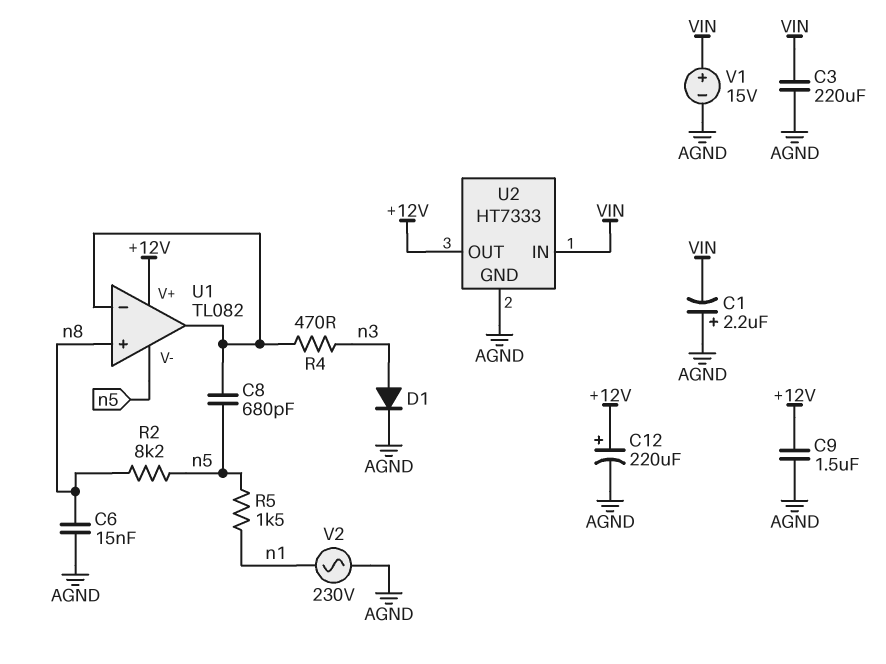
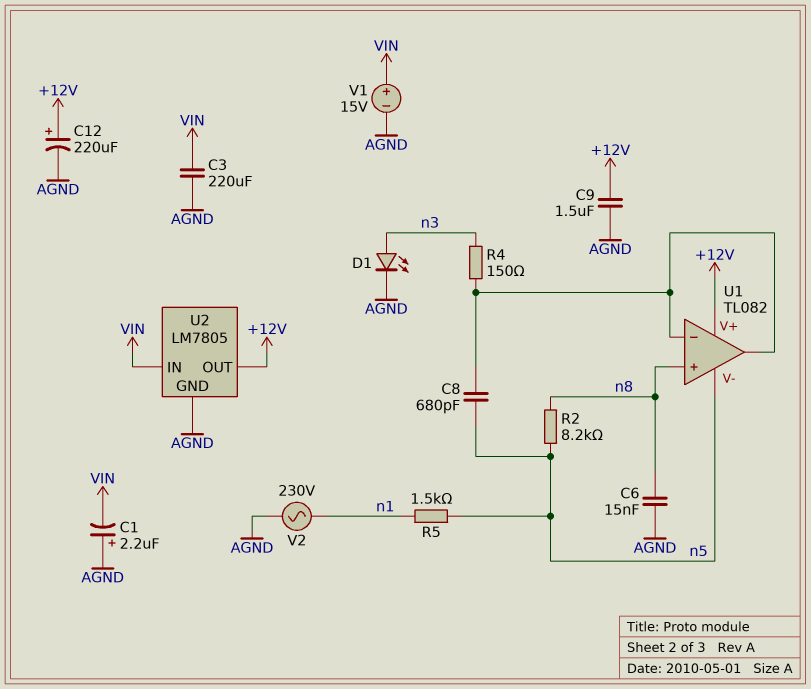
D1: diode (A n3, K AGND) -> LED (A n3, K AGND)
R4: 470 (U1/in-, n3) -> 150 (U1/in-, n3)
U2: HT7333 -> LM7805

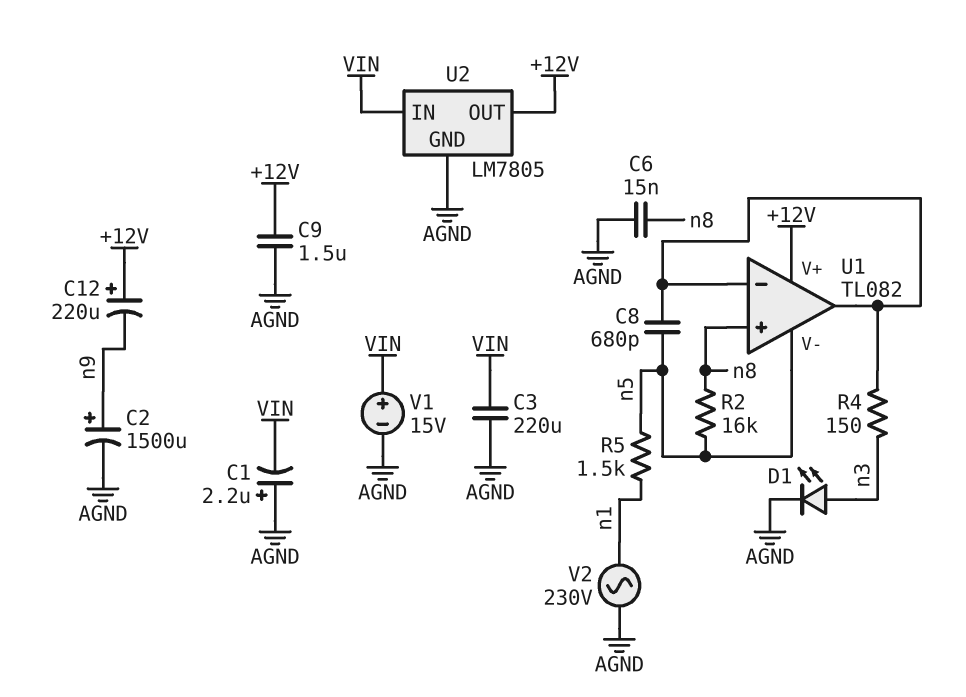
C2: none -> 1500uF (plus n9, minus AGND)
C12: 220uF (plus +12V, minus AGND) -> 220uF (plus +12V, minus n9)
R2: 8.2k (n5, n8) -> 16k (n5, n8)

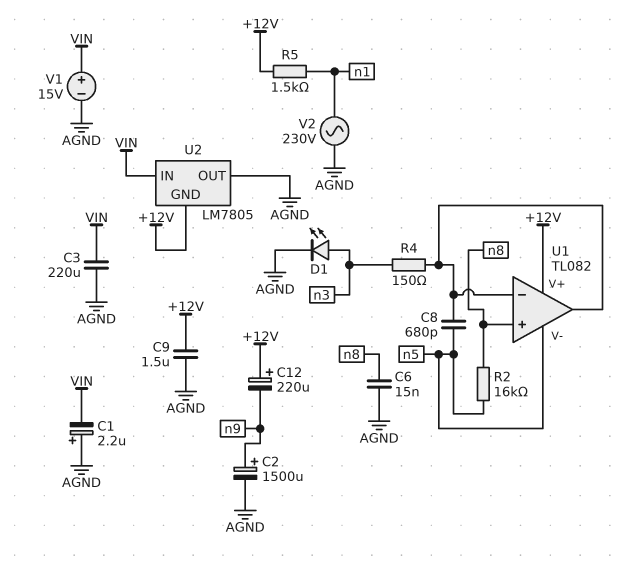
R5: 1.5k (n1, n5) -> 1.5k (+12V, n1)
U2 pin GND: AGND -> +12V
U2 pin OUT: +12V -> AGND

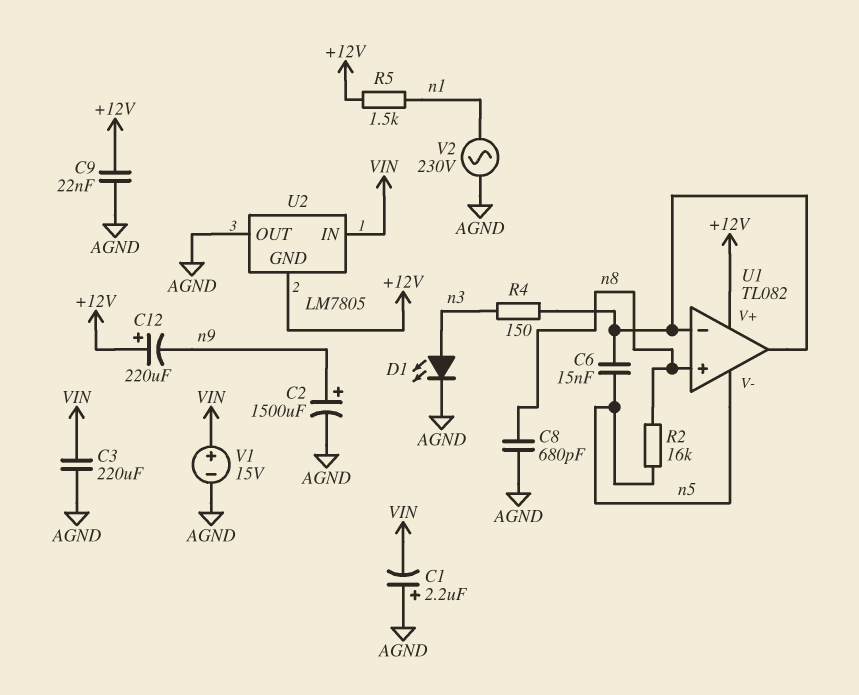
C6: 15nF (AGND, n8) -> 15nF (U1/in-, n5)
C8: 680pF (U1/in-, n5) -> 680pF (AGND, n8)
C9: 1.5uF (+12V, AGND) -> 22nF (+12V, AGND)

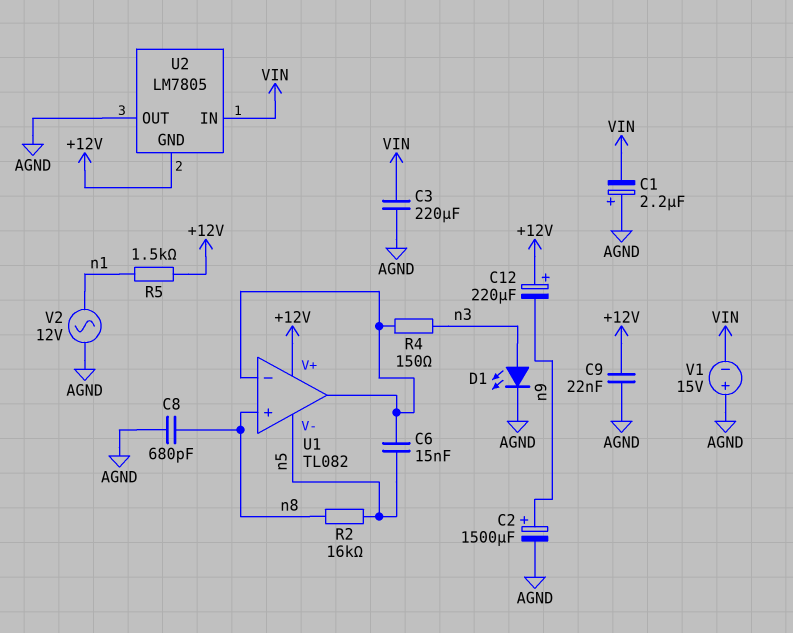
V1: 15V (plus VIN, minus AGND) -> 15V (plus AGND, minus VIN)
V2: AC 230V (AGND, n1) -> AC 12V (AGND, n1)

